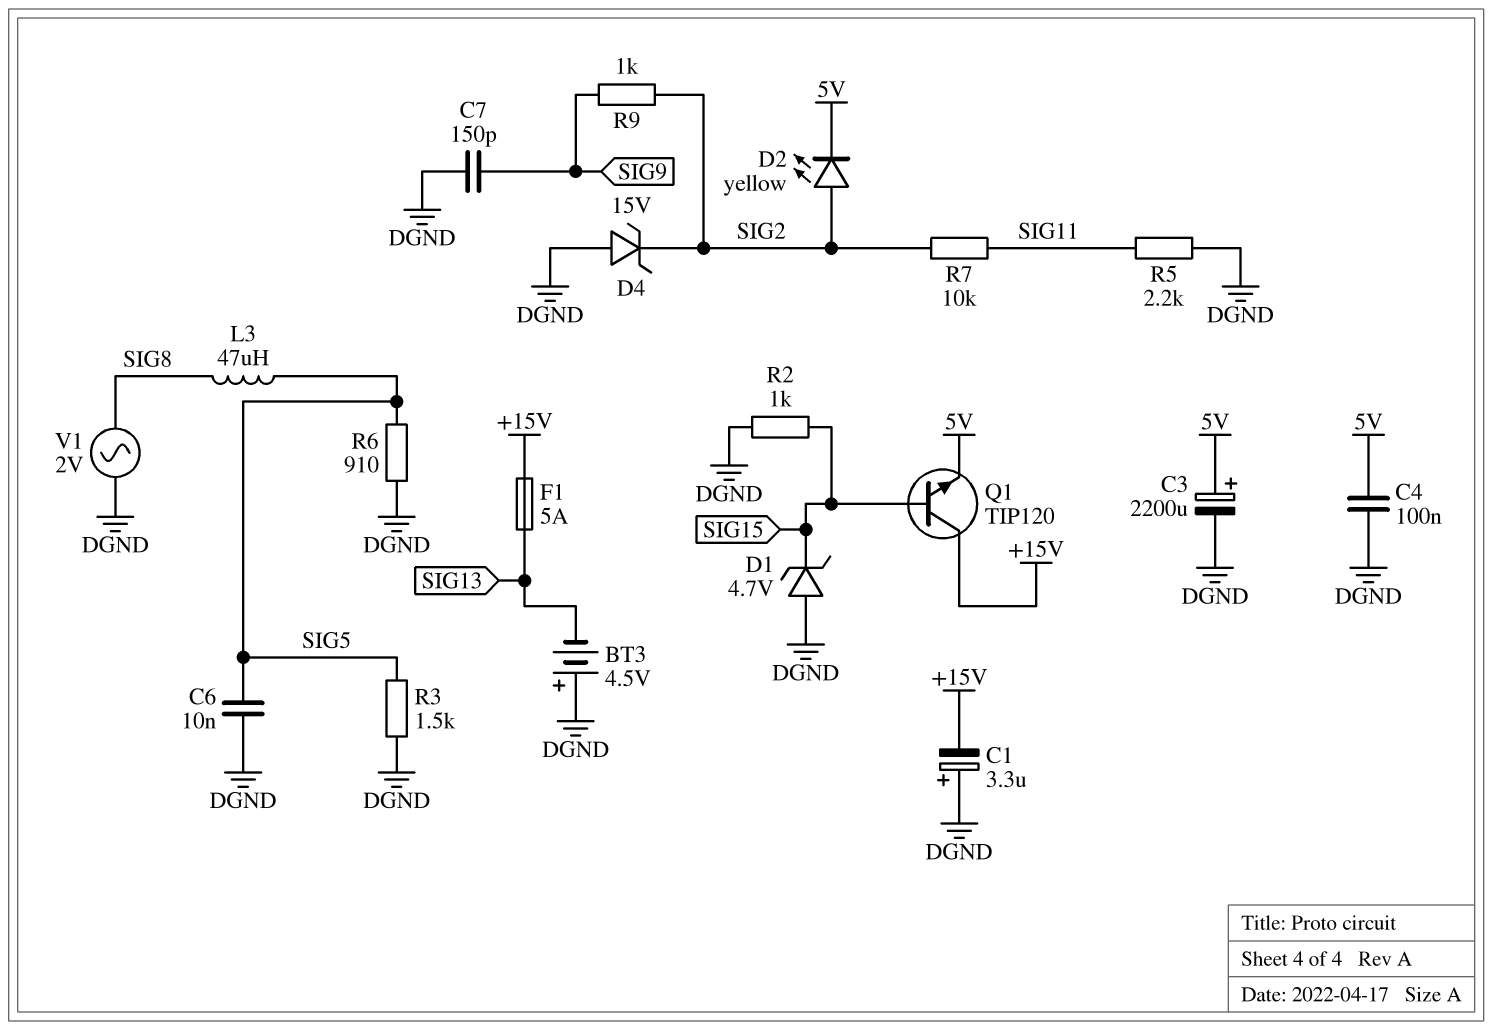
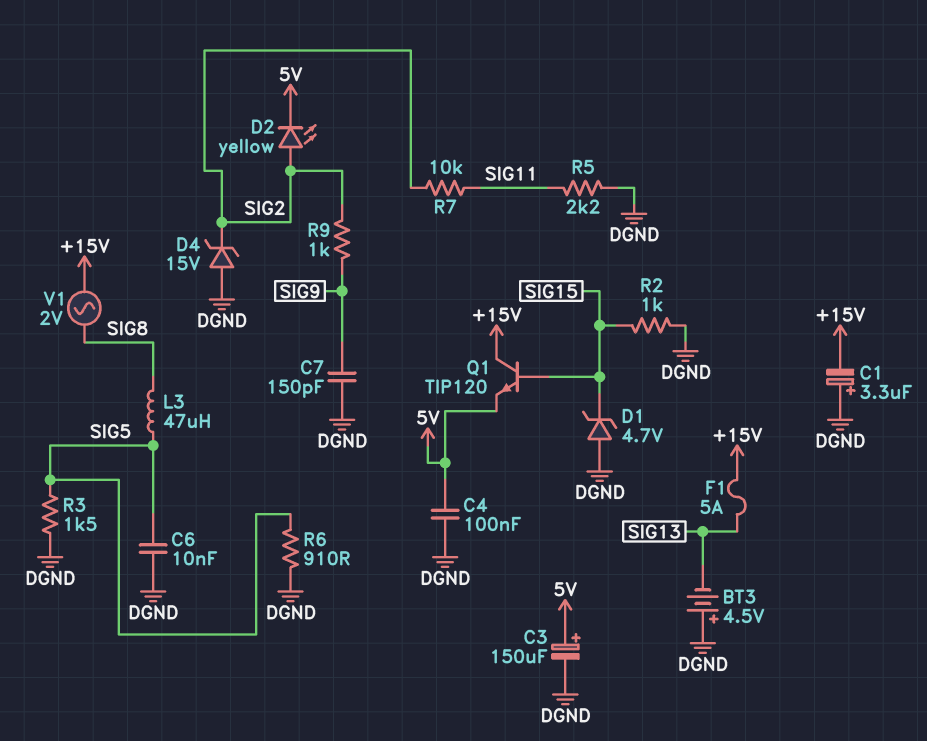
C3: 2200uF (plus 5V, minus DGND) -> 150uF (plus 5V, minus DGND)
V1: AC 2V (DGND, SIG8) -> AC 2V (+15V, SIG8)

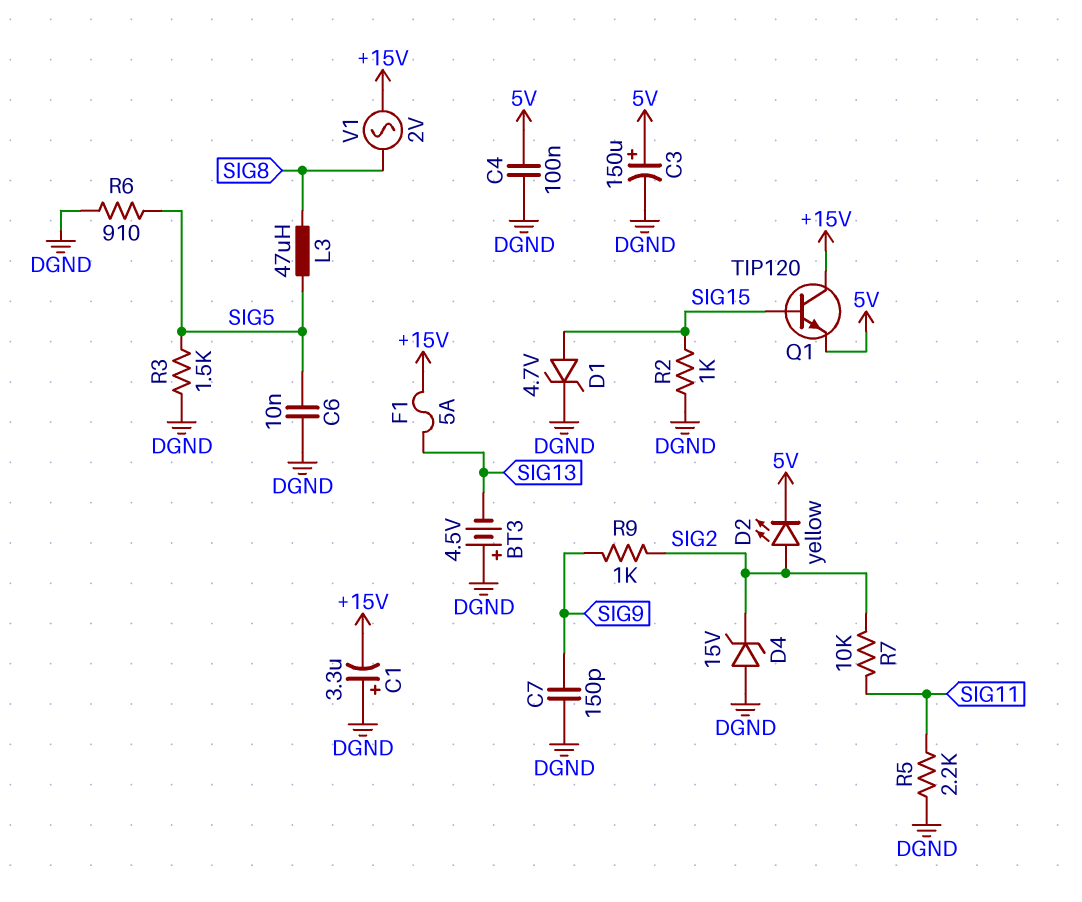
D1: zener 4.7V (A DGND, K SIG15) -> zener 4.7V (A SIG15, K DGND)

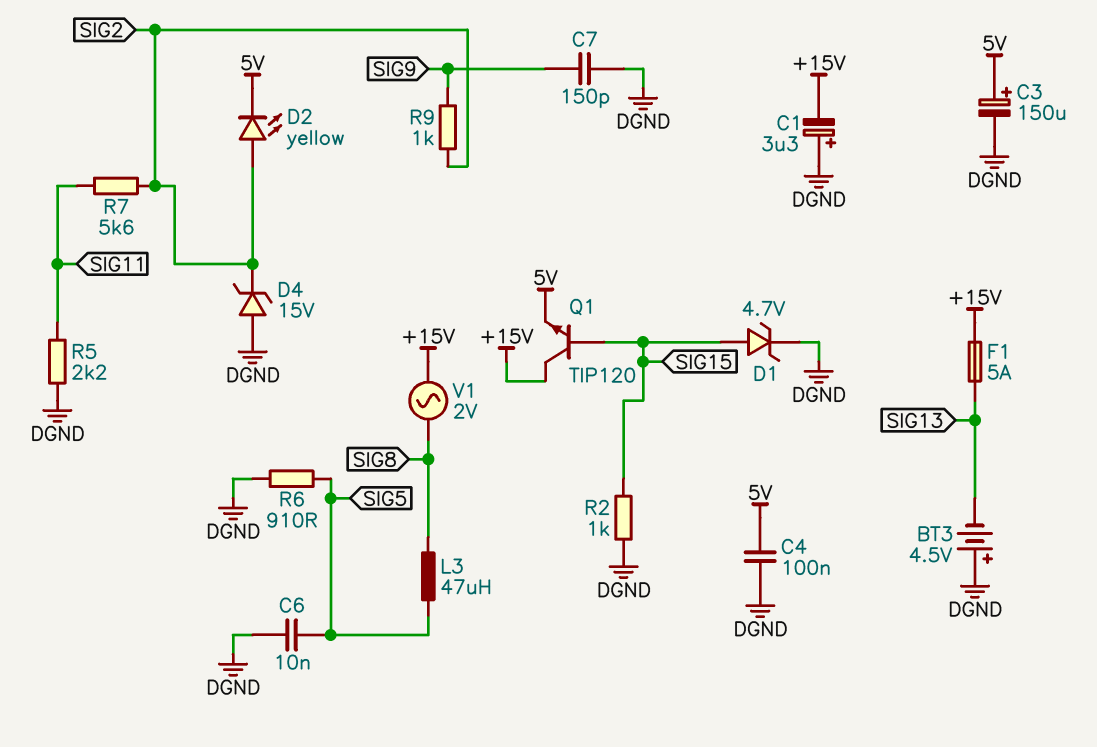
R3: 1.5k (DGND, SIG5) -> none
R7: 10k (SIG2, SIG11) -> 5.6k (SIG2, SIG11)

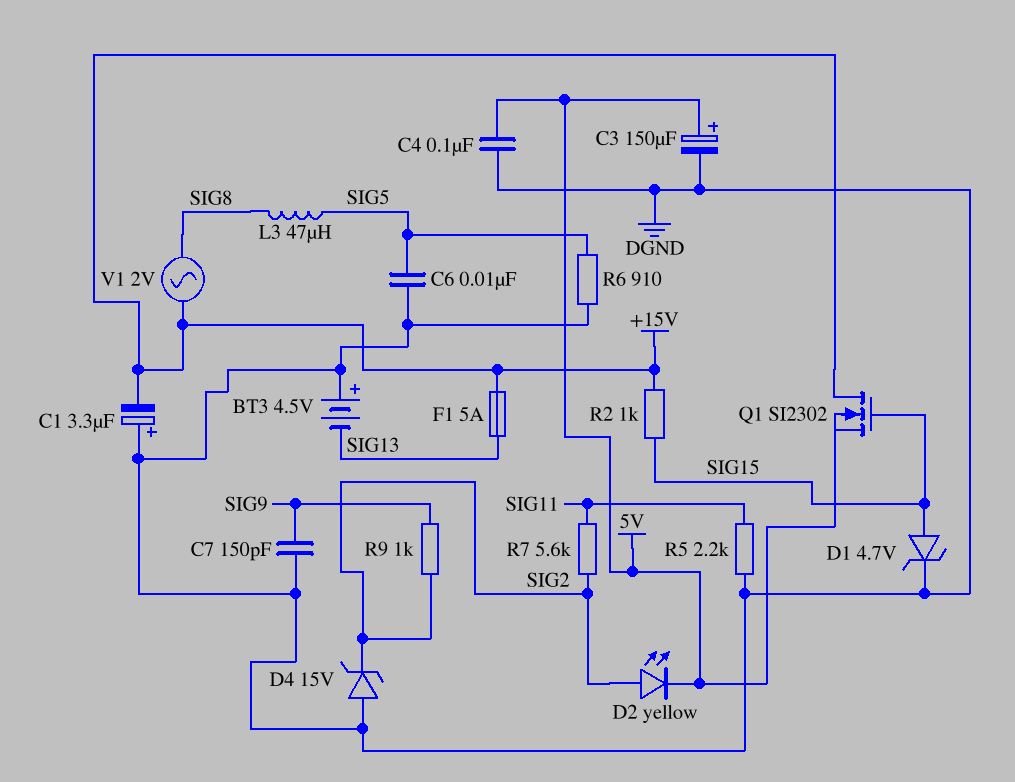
Q1: NPN TIP120 (B SIG15, C +15V, E 5V) -> NMOS SI2302 (G SIG15, D +15V, S 5V)
R2: 1k (DGND, SIG15) -> 1k (+15V, SIG15)

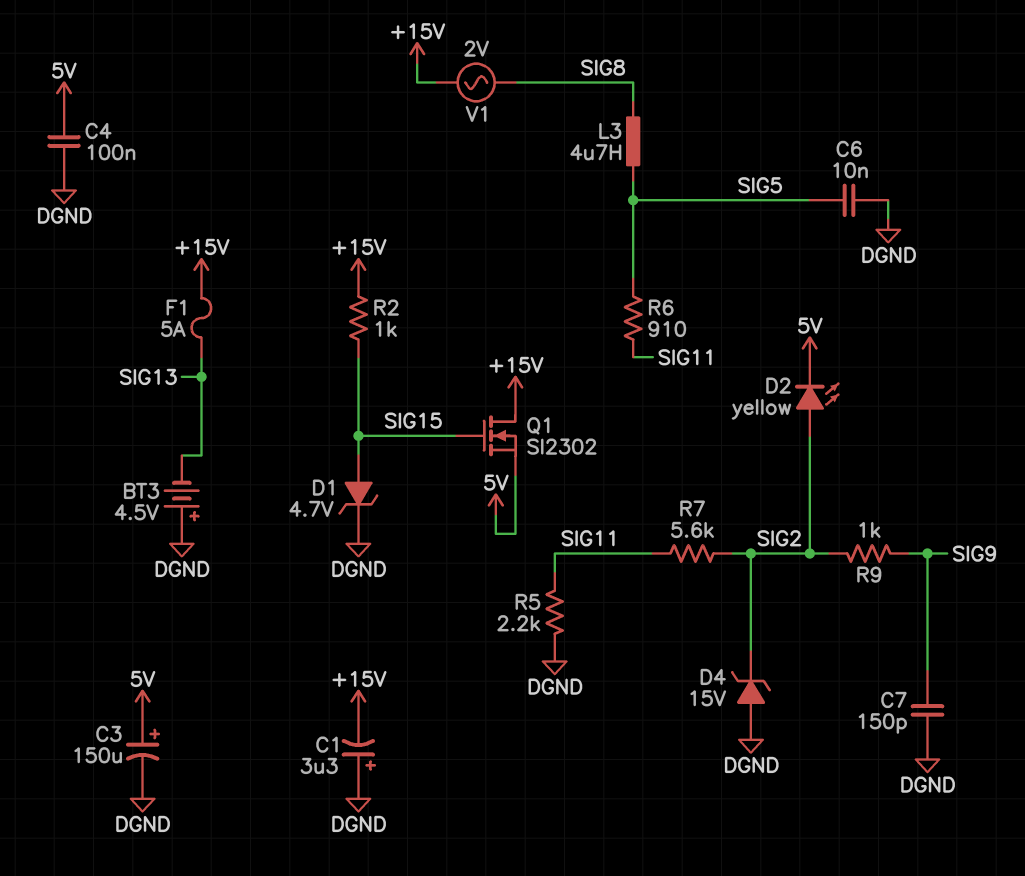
L3: 47uH (SIG5, SIG8) -> 4.7uH (SIG5, SIG8)
R6: 910 (DGND, SIG5) -> 910 (SIG5, SIG11)

